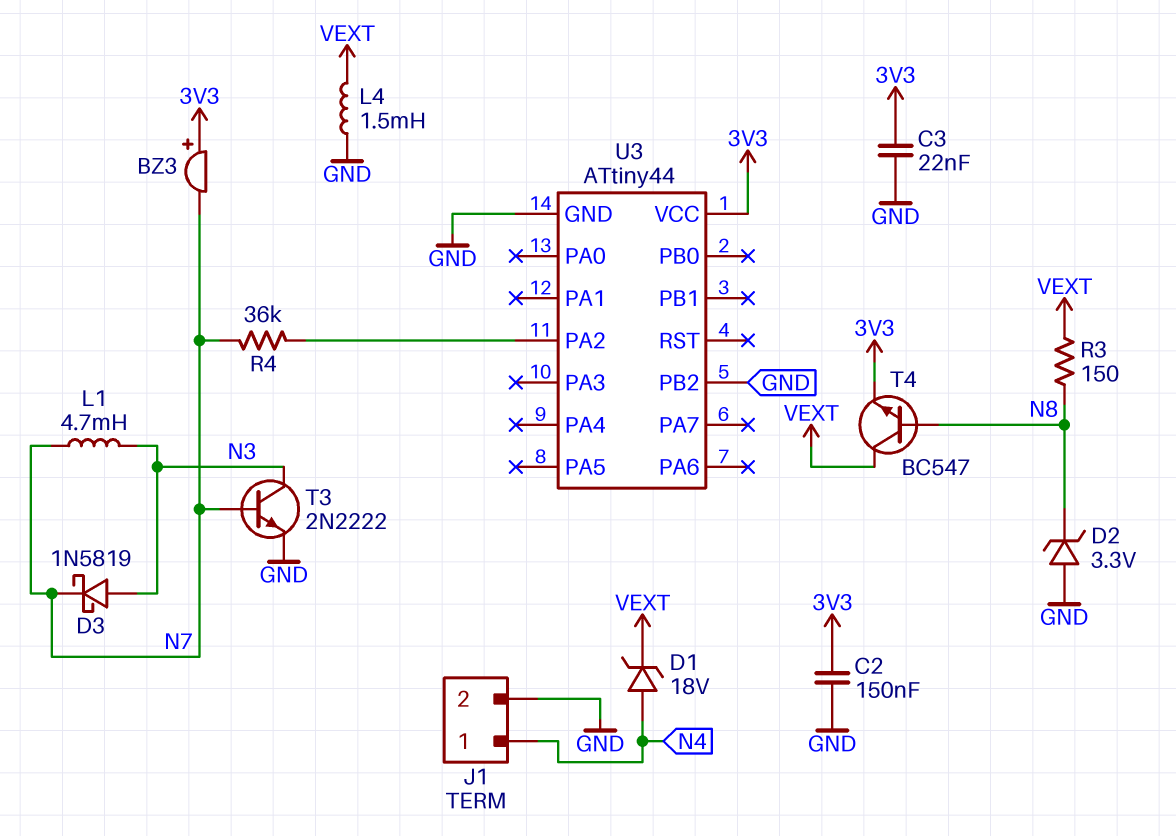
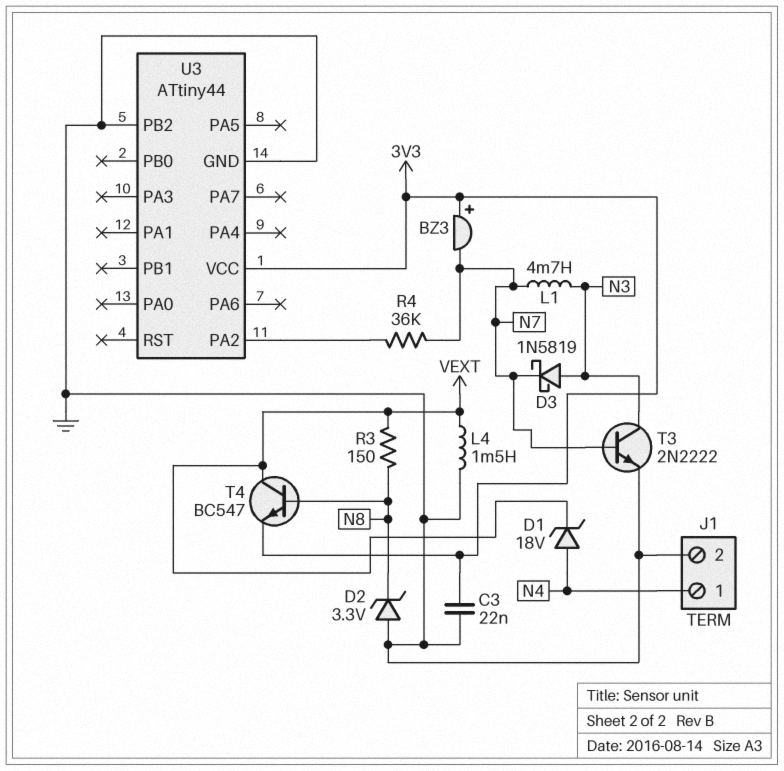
C2: 150nF (3V3, GND) -> none

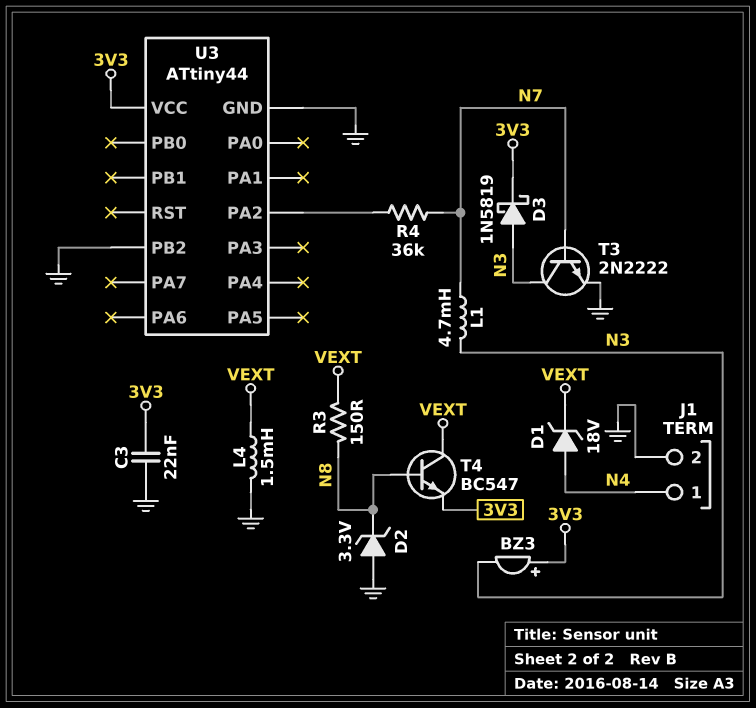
BZ3: buzzer (plus 3V3, minus N7) -> buzzer (plus 3V3, minus N3)
D3: schottky 1N5819 (A N3, K N7) -> schottky 1N5819 (A N3, K 3V3)

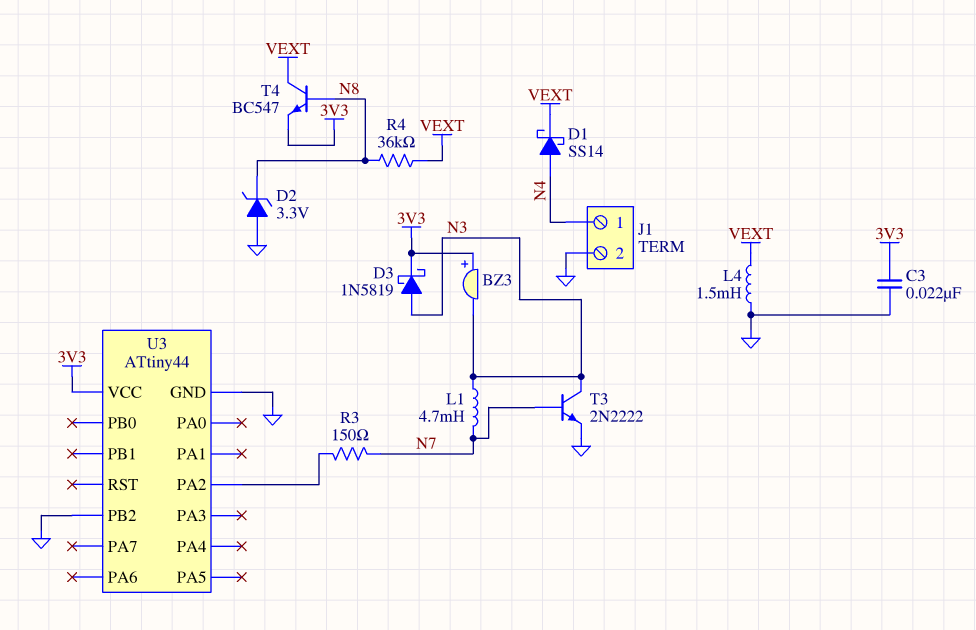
D1: zener 18V (A N4, K VEXT) -> schottky SS14 (A N4, K VEXT)
R3: 150 (N8, VEXT) -> 150 (N7, U3/PA2)
R4: 36k (N7, U3/PA2) -> 36k (N8, VEXT)

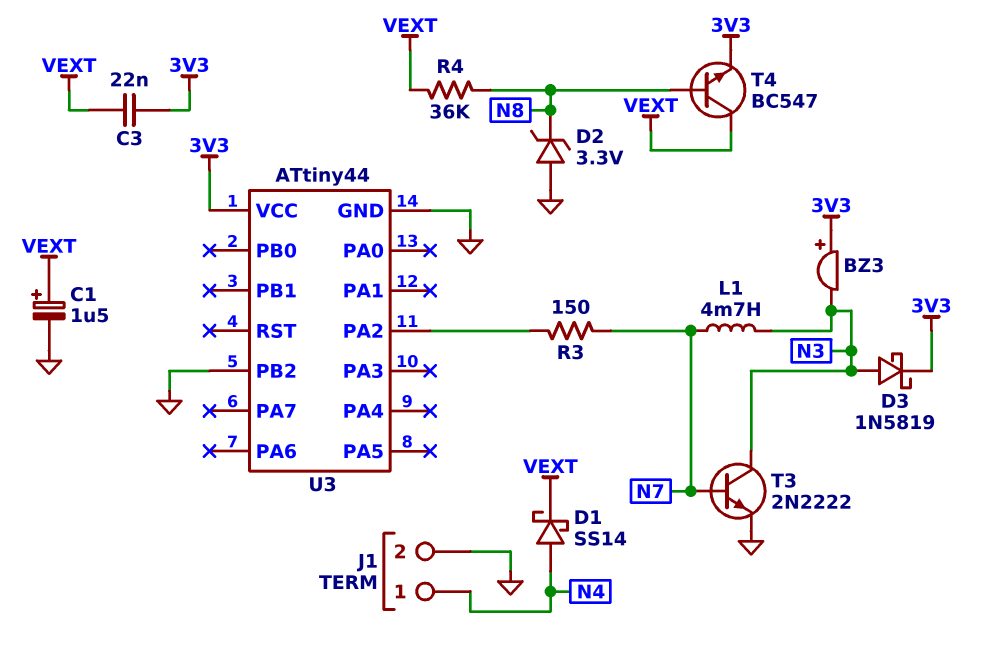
C1: none -> 1.5uF (plus VEXT, minus GND)
C3: 22nF (3V3, GND) -> 22nF (3V3, VEXT)
L4: 1.5mH (GND, VEXT) -> none

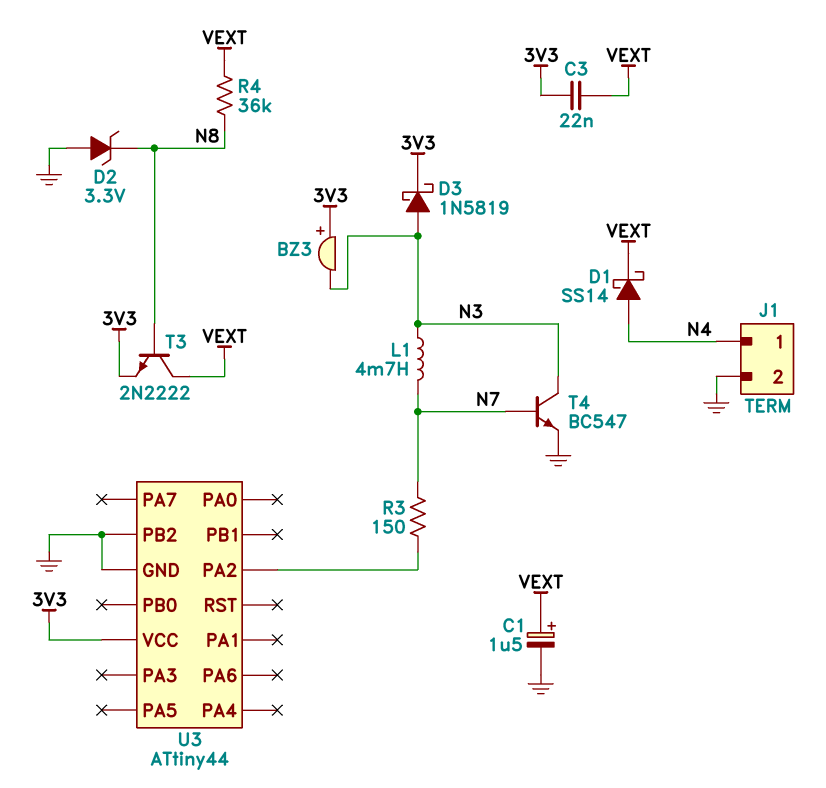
T3: NPN 2N2222 (B N7, C N3, E GND) -> NPN 2N2222 (B N8, C VEXT, E 3V3)
T4: NPN BC547 (B N8, C VEXT, E 3V3) -> NPN BC547 (B N7, C N3, E GND)

